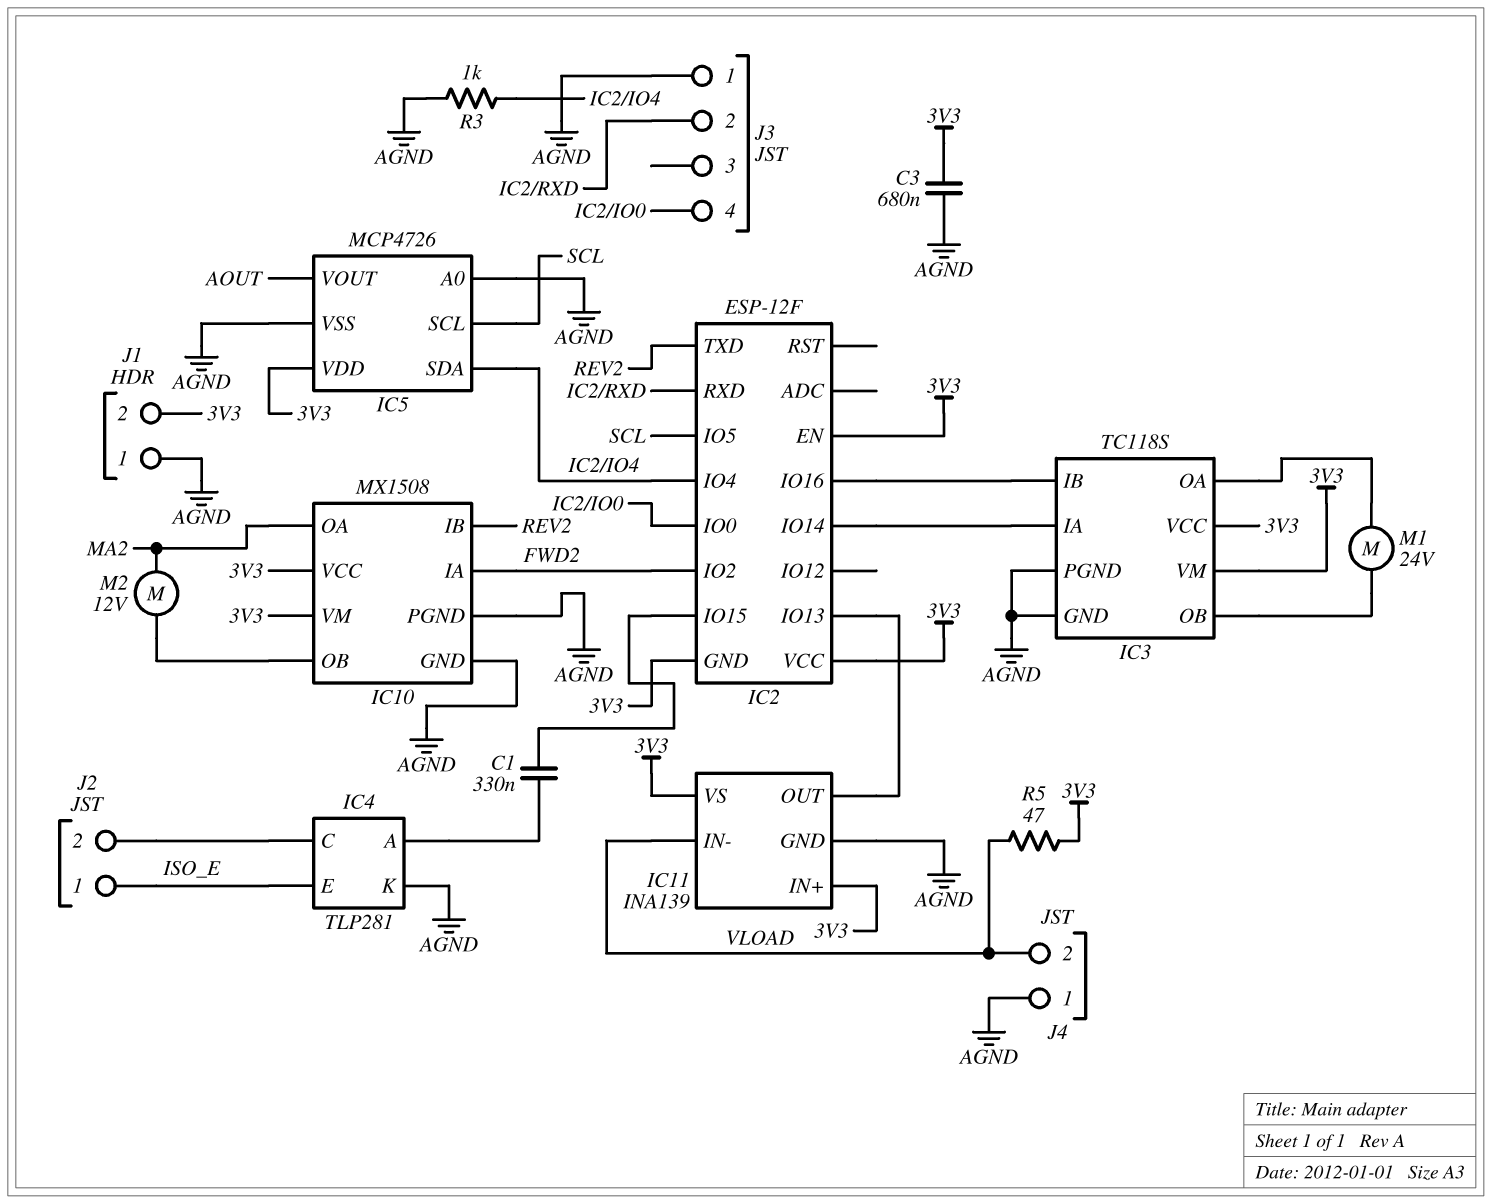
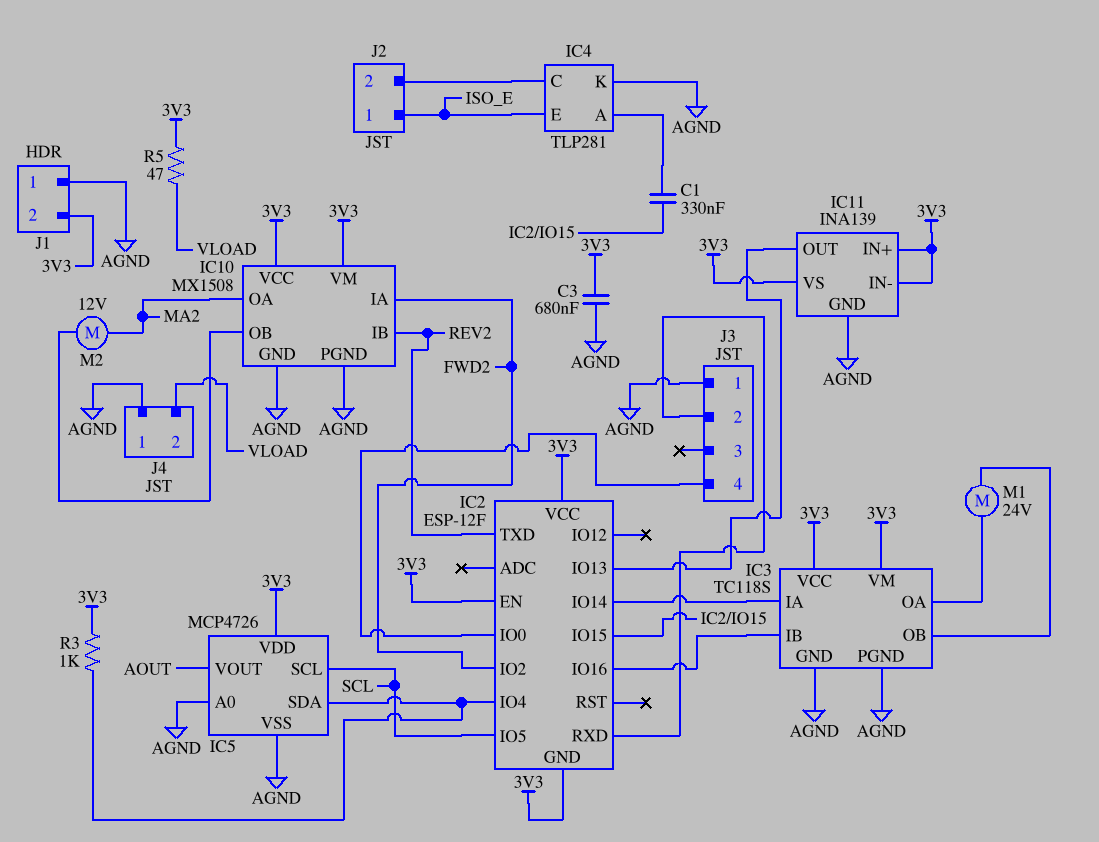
IC11 pin IN-: VLOAD -> 3V3
R3: 1k (AGND, IC2/IO4) -> 1k (3V3, IC2/IO4)

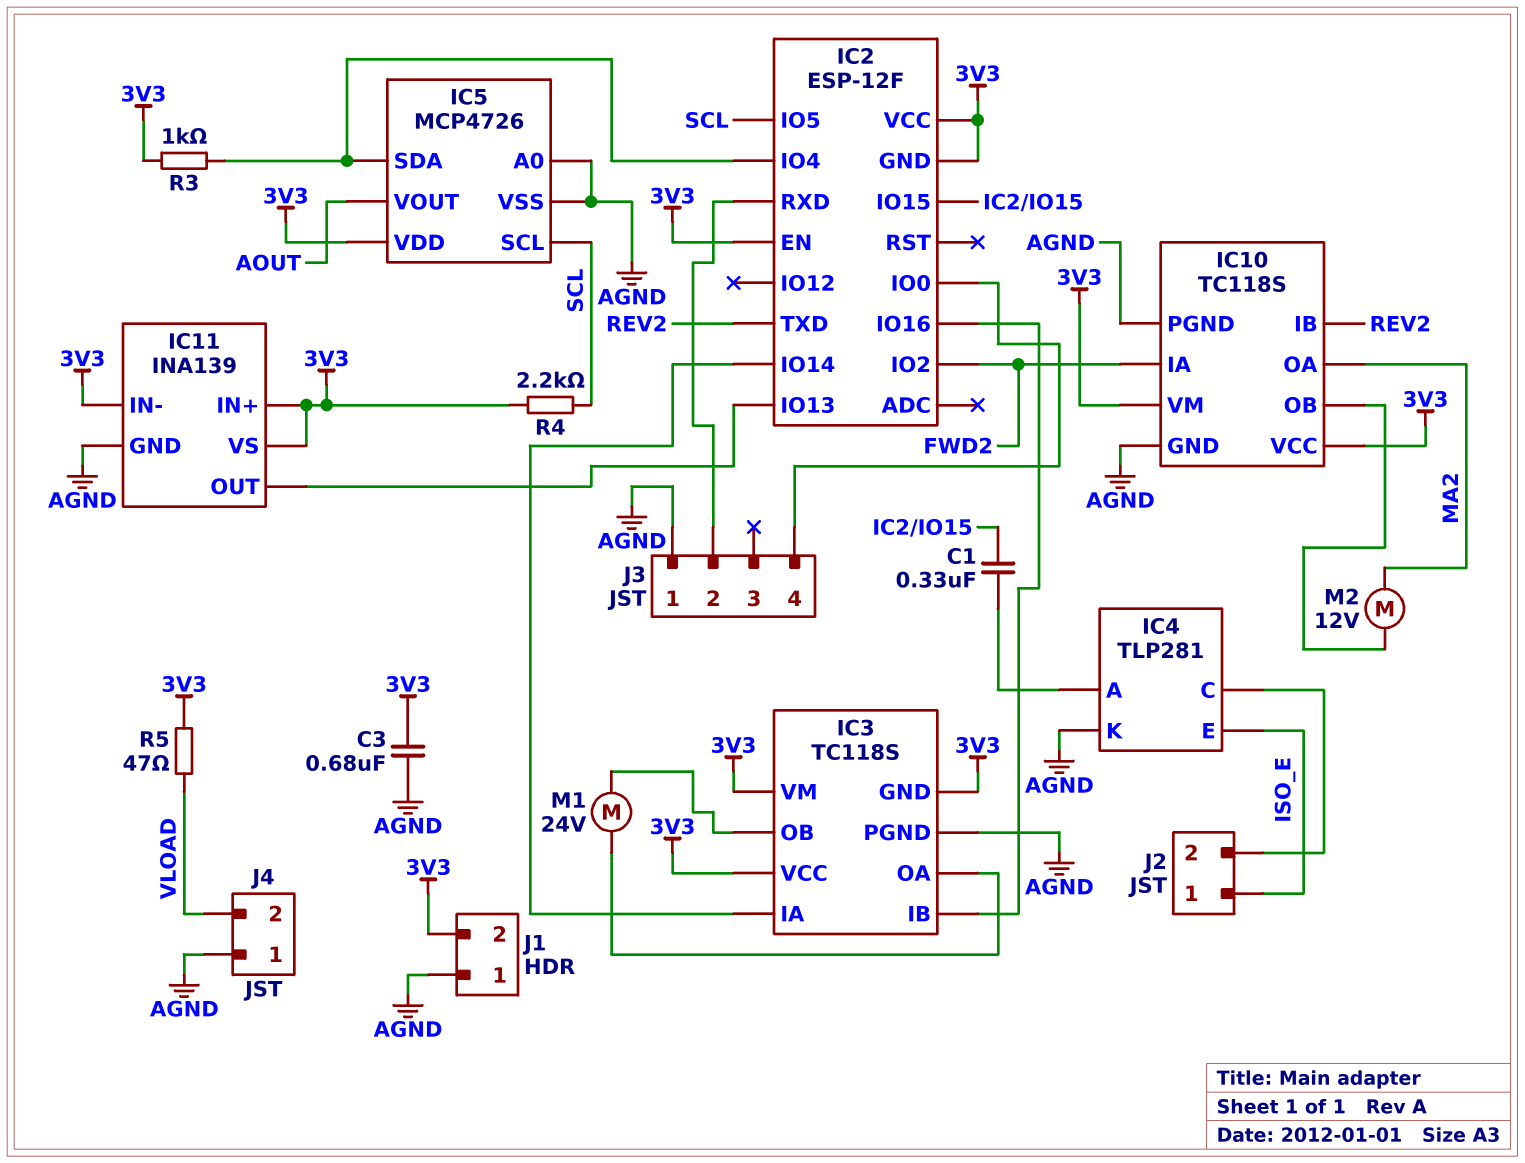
IC3 pin GND: AGND -> 3V3
IC10: MX1508 -> TC118S
R4: none -> 2.2k (3V3, SCL)

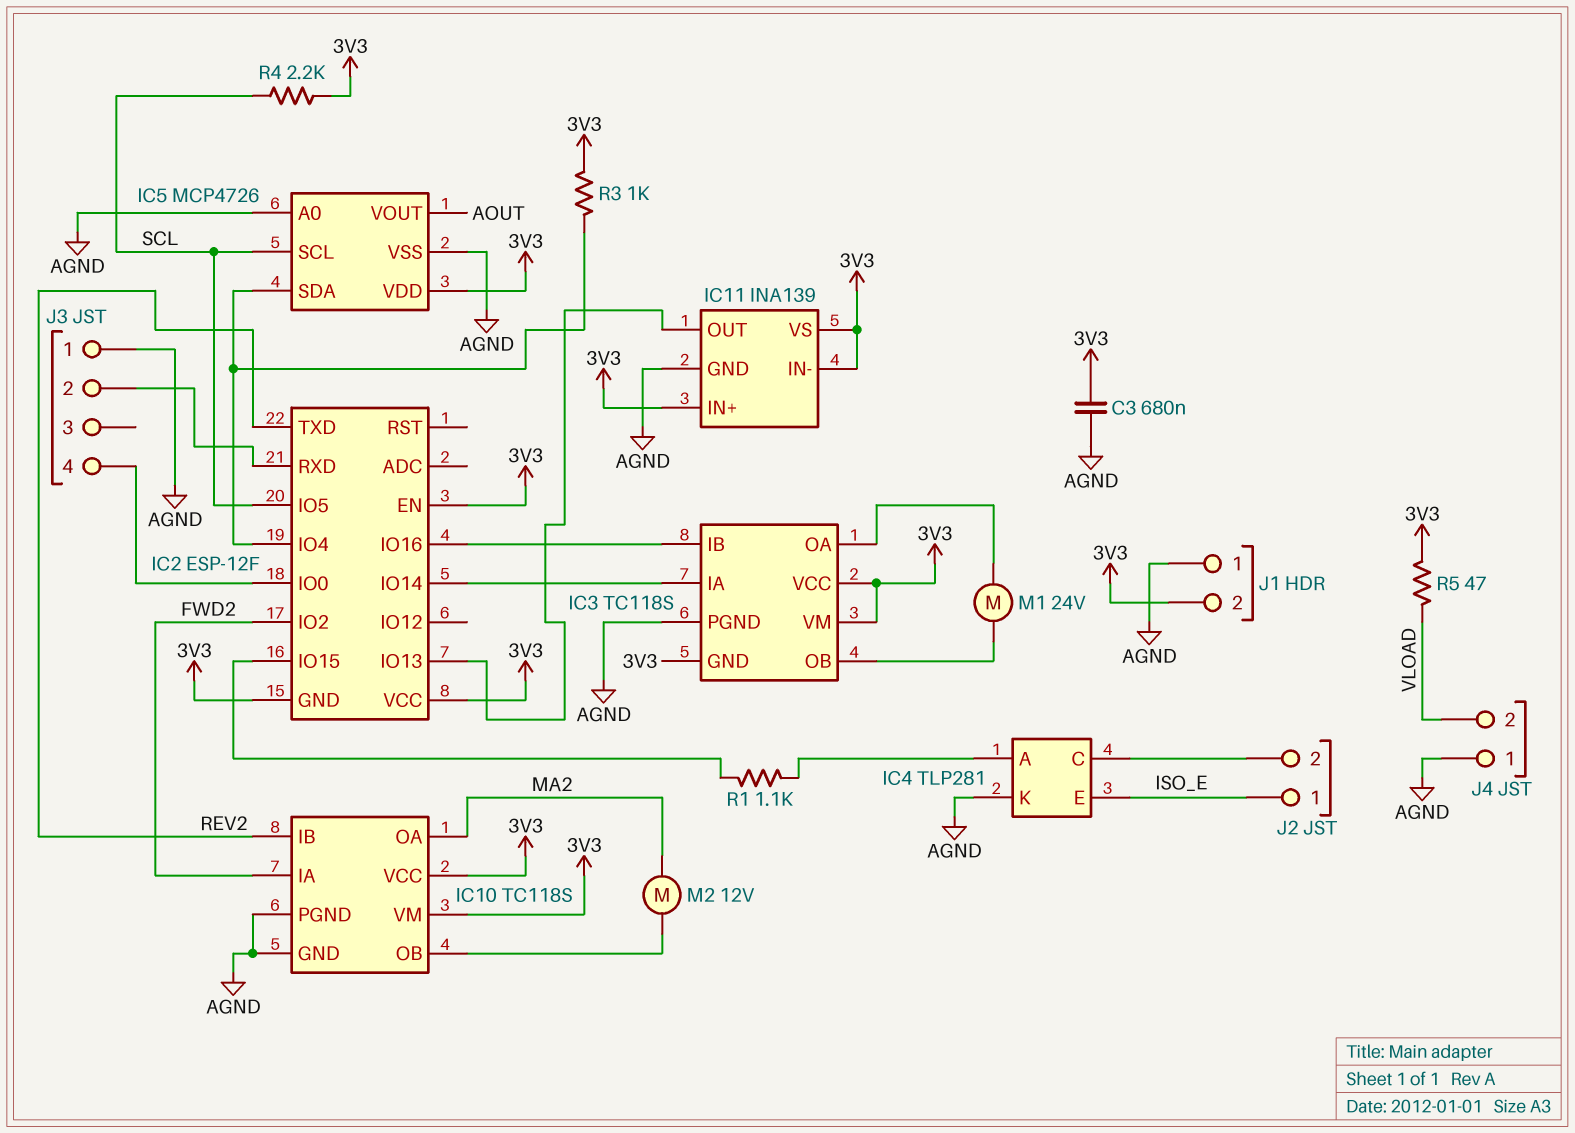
C1: 330nF (IC2/IO15, IC4/A) -> none
R1: none -> 1.1k (IC2/IO15, IC4/A)

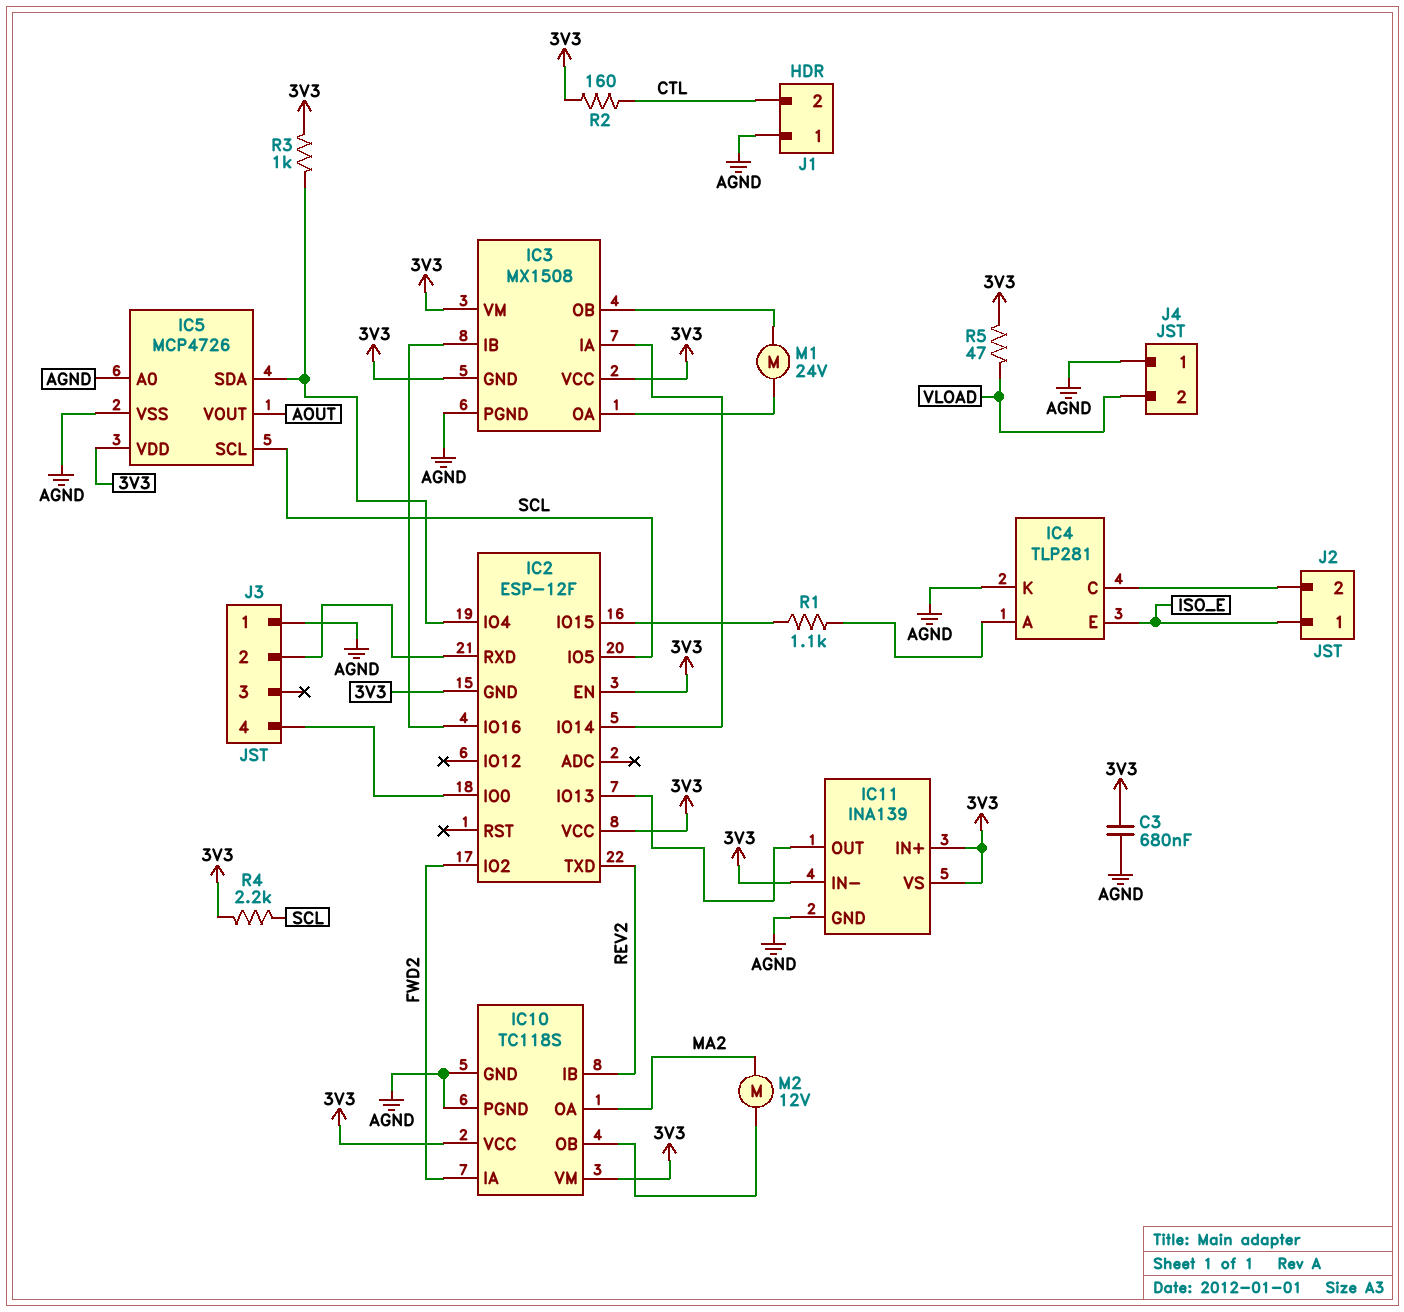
IC3: TC118S -> MX1508
J1 pin 2: 3V3 -> CTL
R2: none -> 160 (3V3, CTL)

